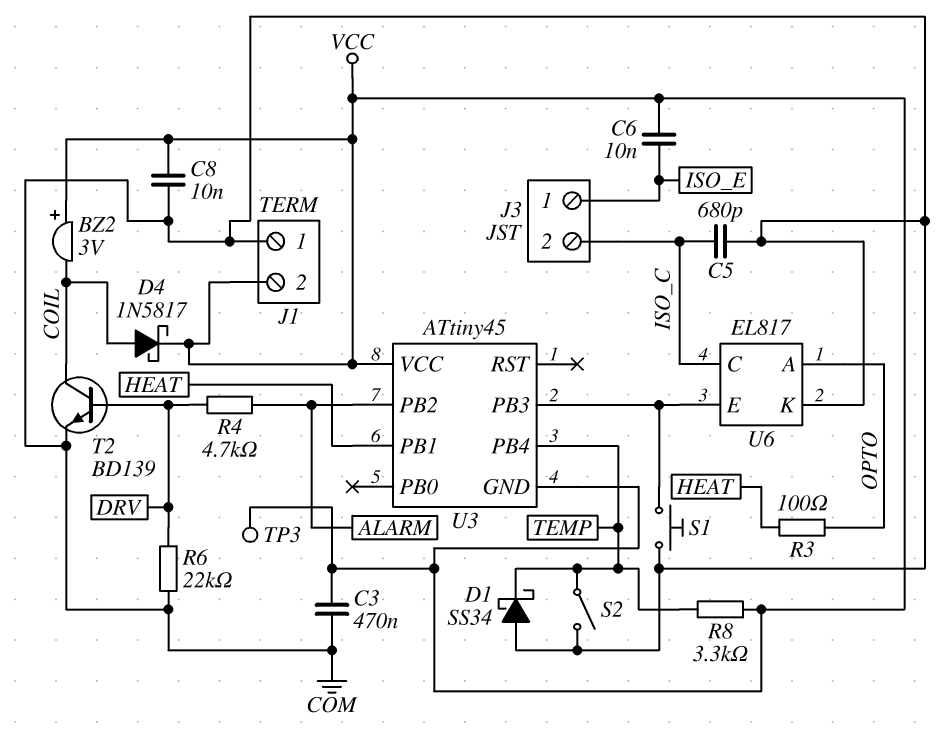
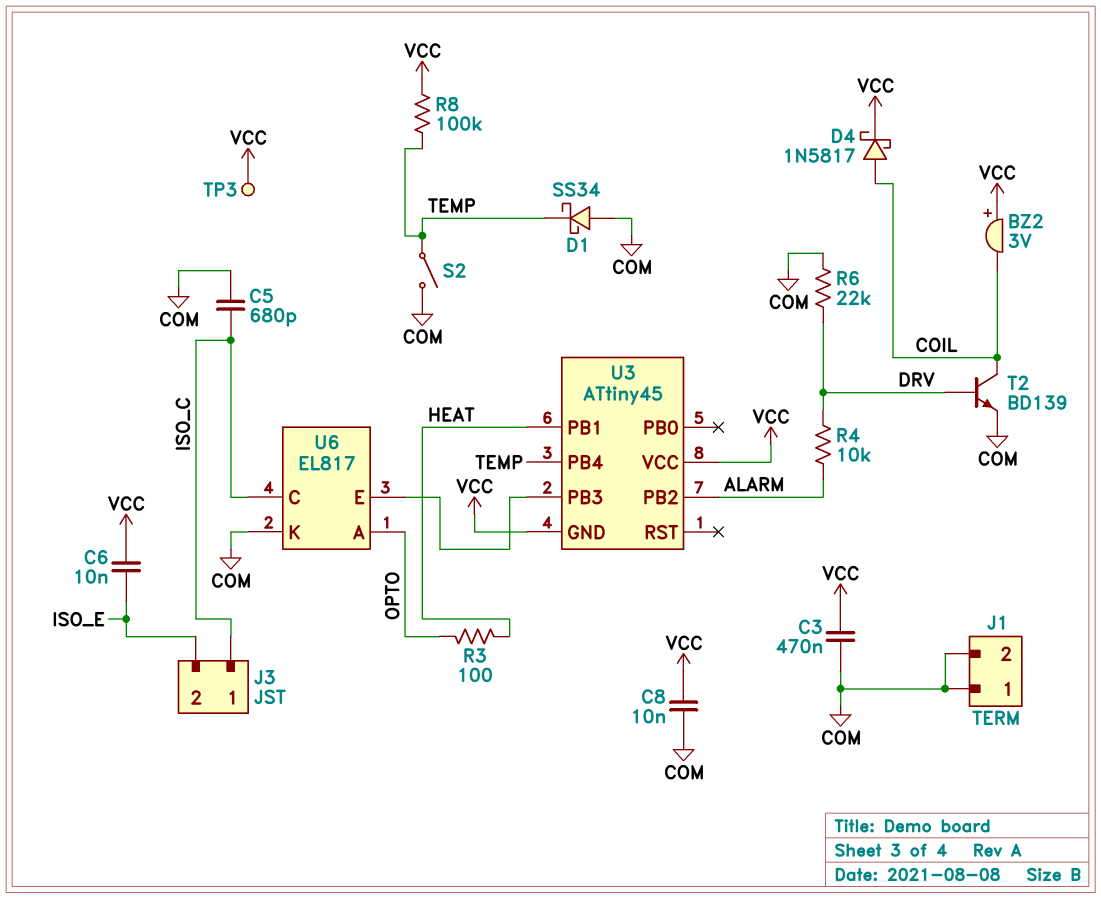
J1 pin 2: VCC -> COM
J3 pin 1: ISO_E -> ISO_C
J3 pin 2: ISO_C -> ISO_E
R4: 4.7k (ALARM, DRV) -> 10k (ALARM, DRV)
R8: 3.3k (TEMP, VCC) -> 100k (TEMP, VCC)
S1: button (COM, U3/PB3) -> none

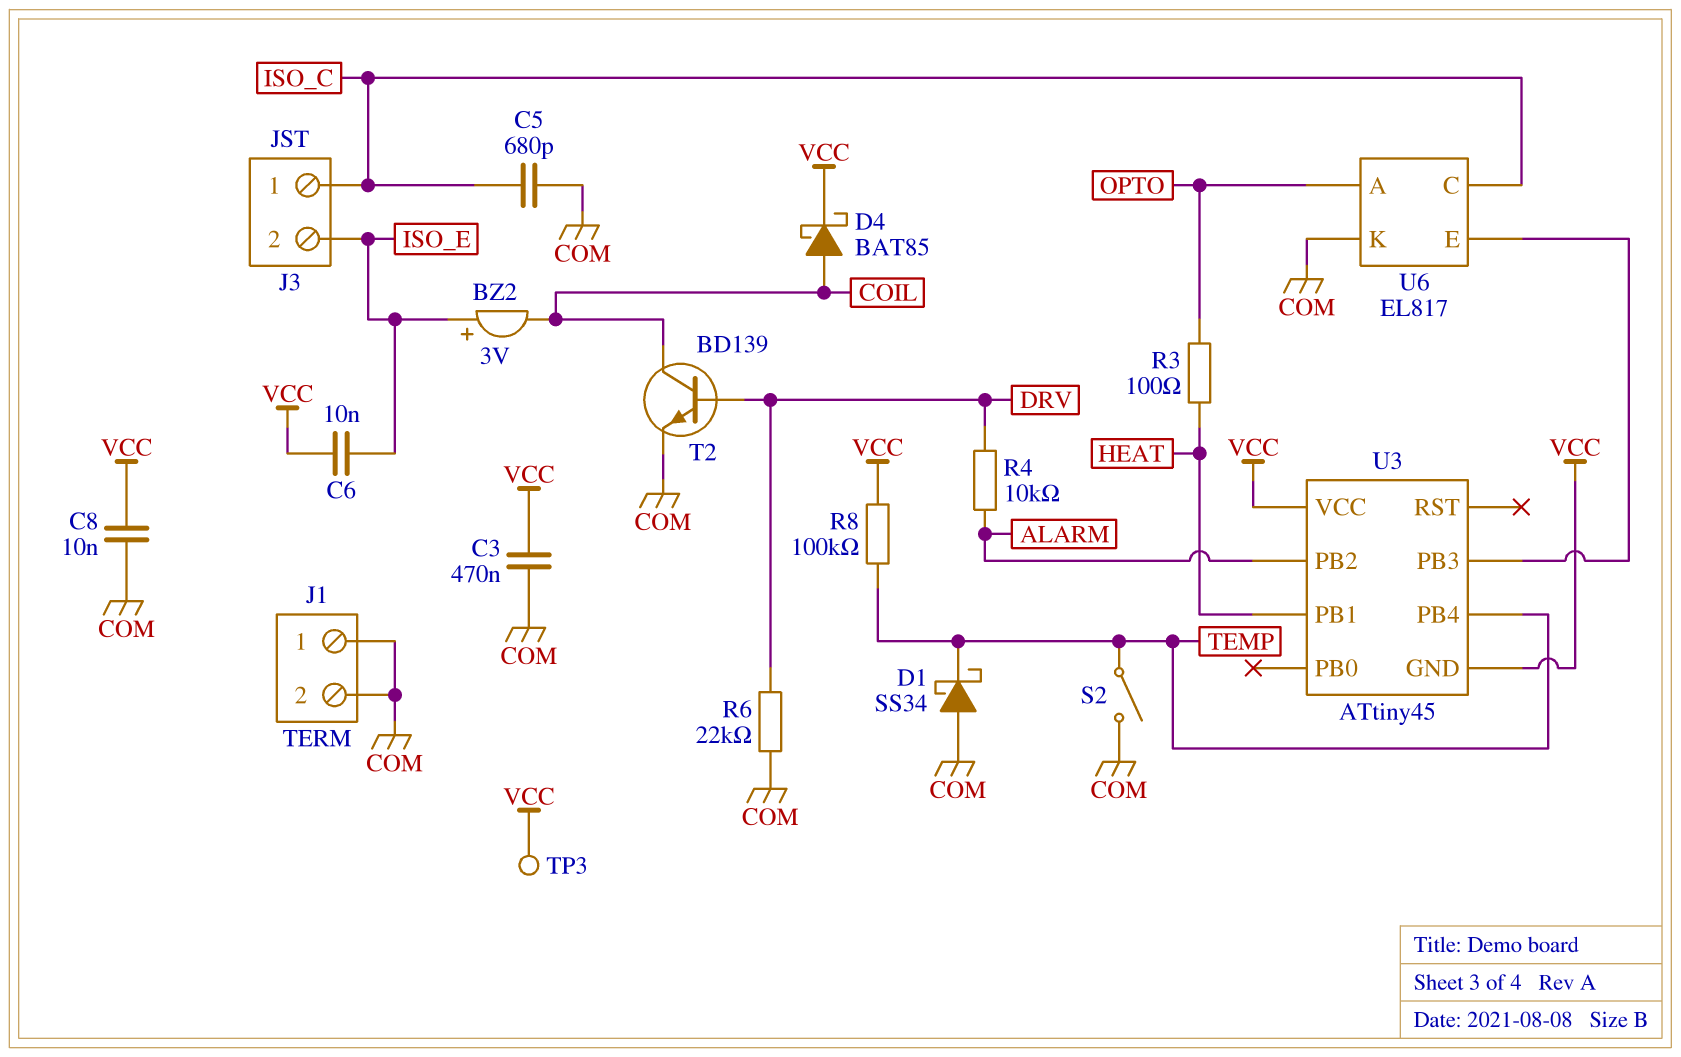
BZ2: buzzer 3V (plus VCC, minus COIL) -> buzzer 3V (plus ISO_E, minus COIL)
D4: schottky 1N5817 (A COIL, K VCC) -> schottky BAT85 (A COIL, K VCC)

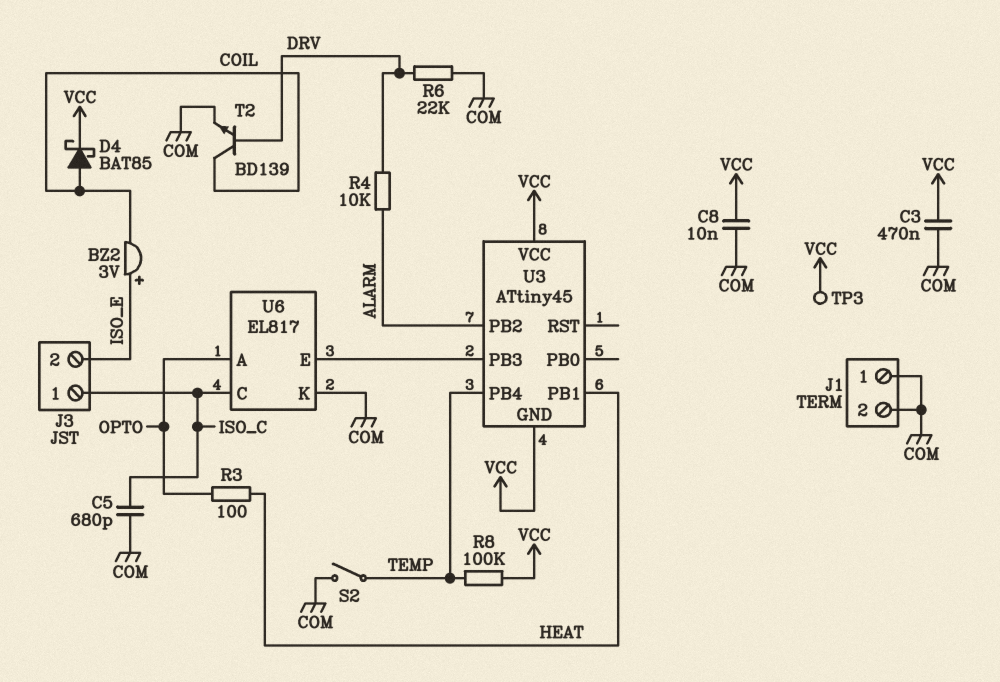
C6: 10nF (ISO_E, VCC) -> none
D1: schottky SS34 (A COM, K TEMP) -> none

